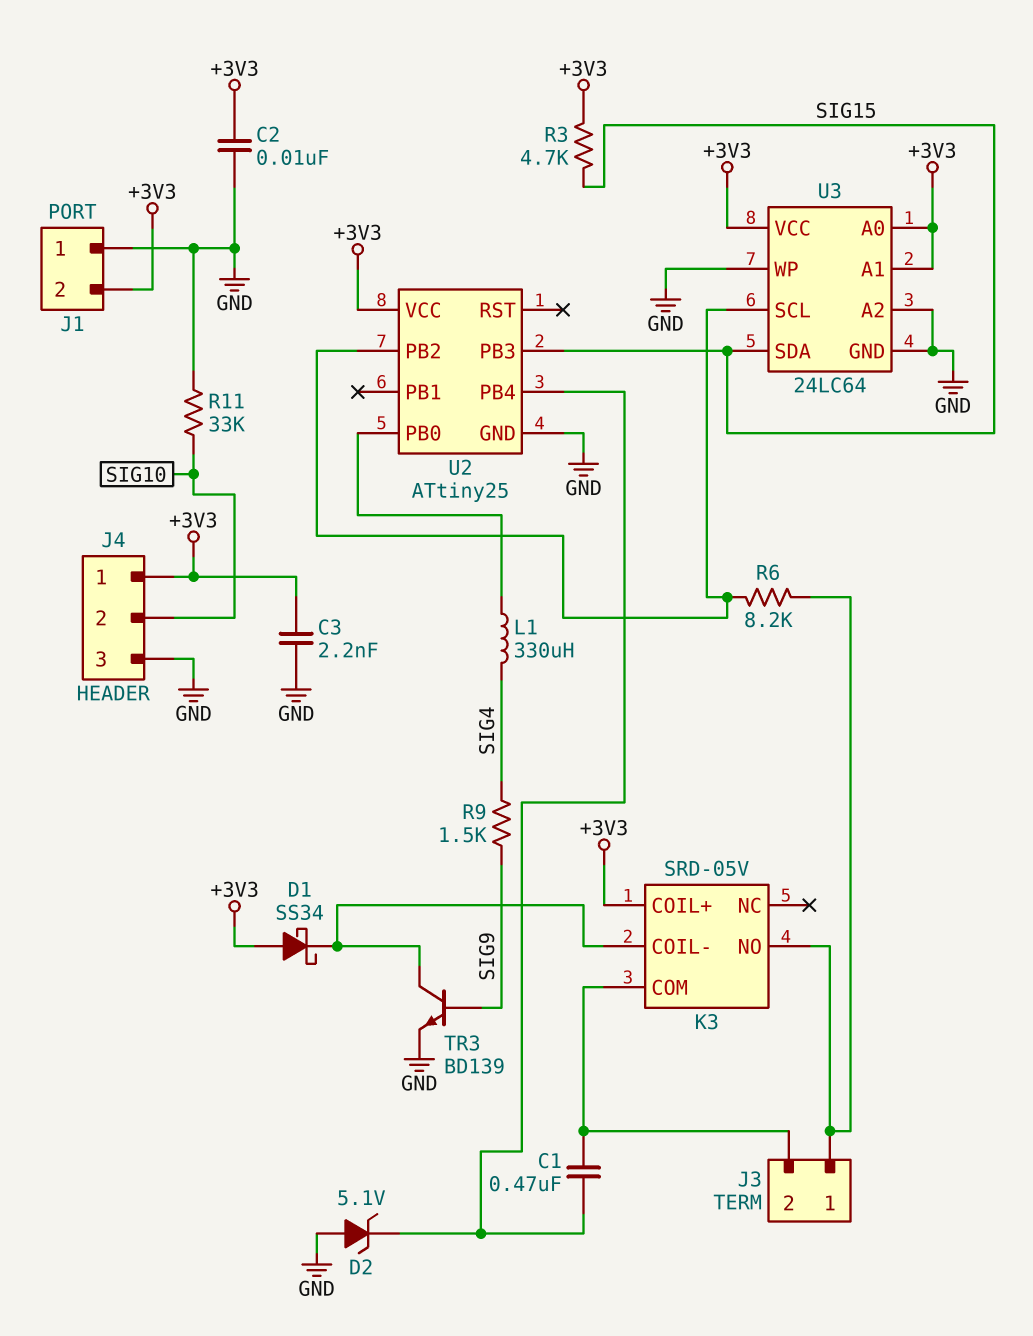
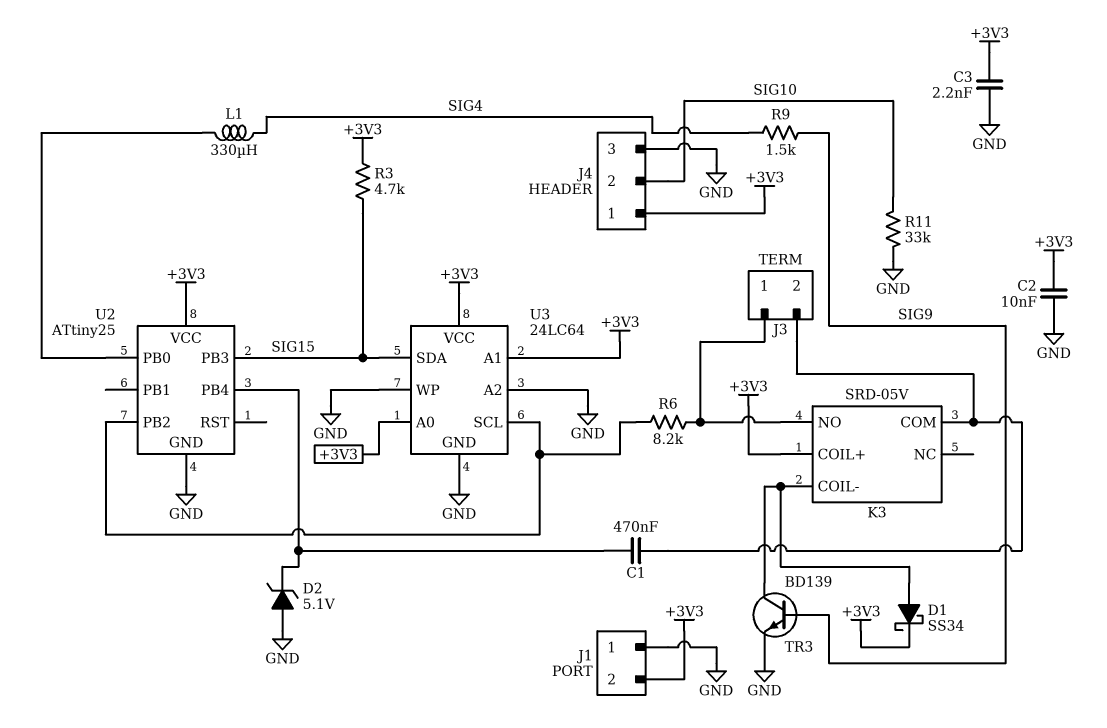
D1: schottky SS34 (A +3V3, K K3/COIL-) -> schottky SS34 (A K3/COIL-, K +3V3)

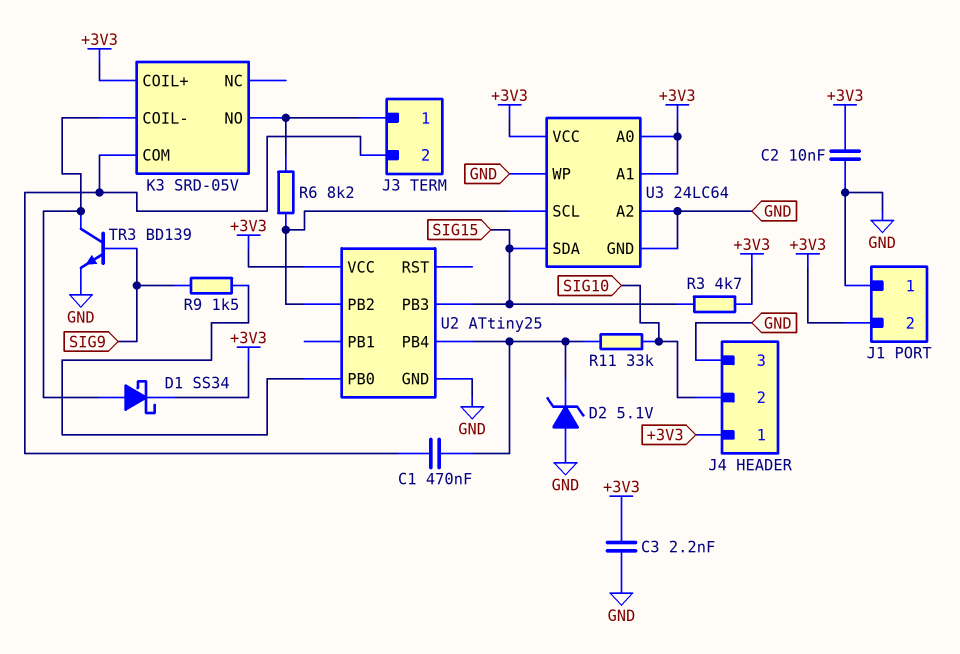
L1: 330uH (SIG4, U2/PB0) -> none
R9: 1.5k (SIG4, SIG9) -> 1.5k (SIG9, U2/PB0)
R11: 33k (GND, SIG10) -> 33k (SIG10, U2/PB4)

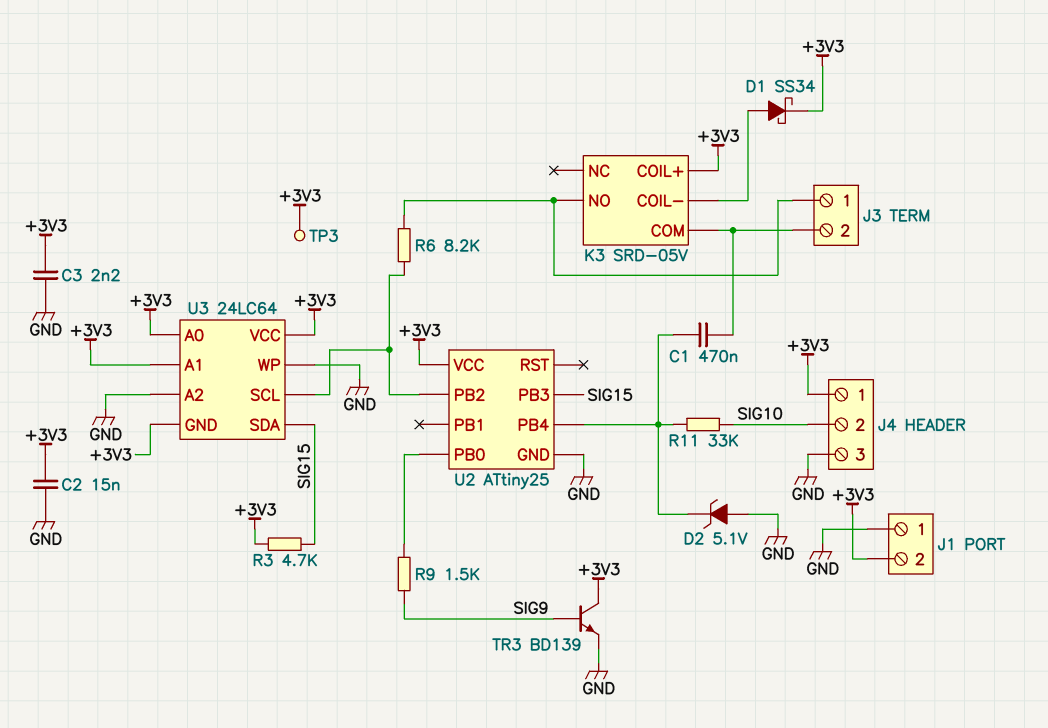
C2: 10nF (+3V3, GND) -> 15nF (+3V3, GND)
TP3: none -> test point (+3V3)
TR3: NPN BD139 (B SIG9, C K3/COIL-, E GND) -> NPN BD139 (B SIG9, C +3V3, E GND)
U3 pin GND: GND -> +3V3

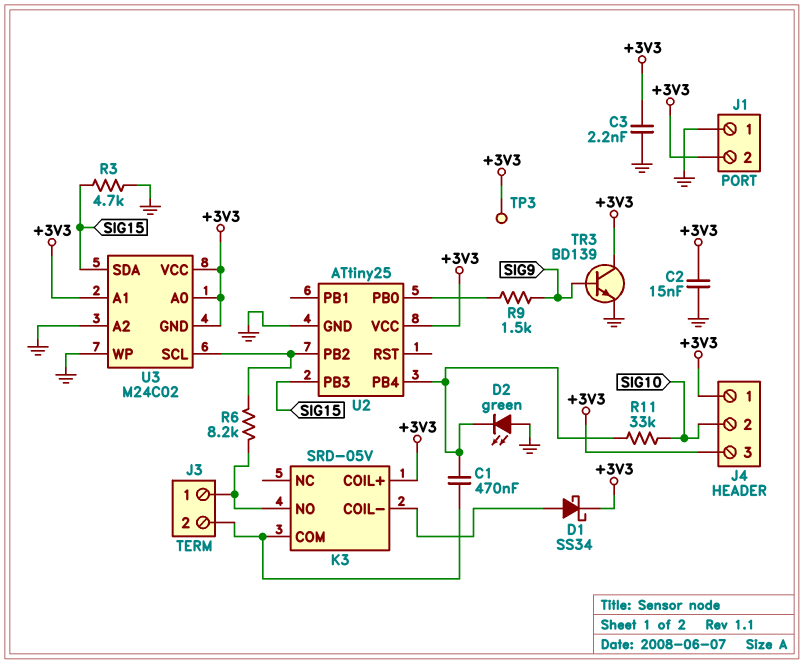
D2: zener 5.1V (A GND, K U2/PB4) -> LED green (A GND, K U2/PB4)
J4 pin 3: GND -> +3V3
R3: 4.7k (+3V3, SIG15) -> 4.7k (GND, SIG15)
U3: 24LC64 -> M24C02

